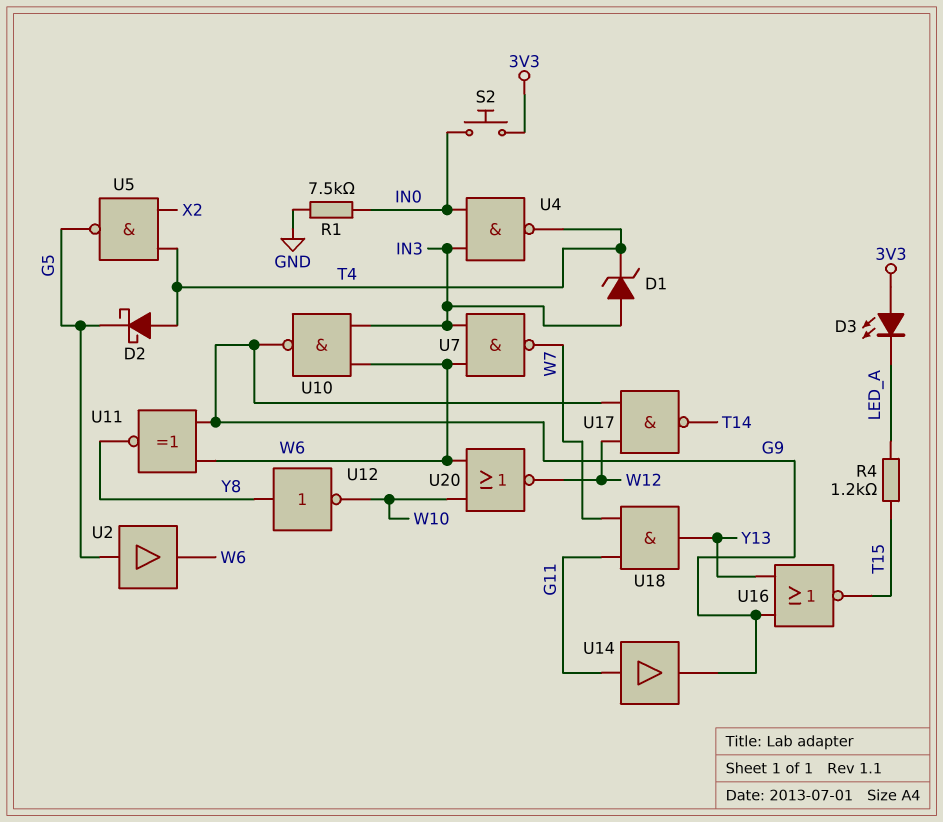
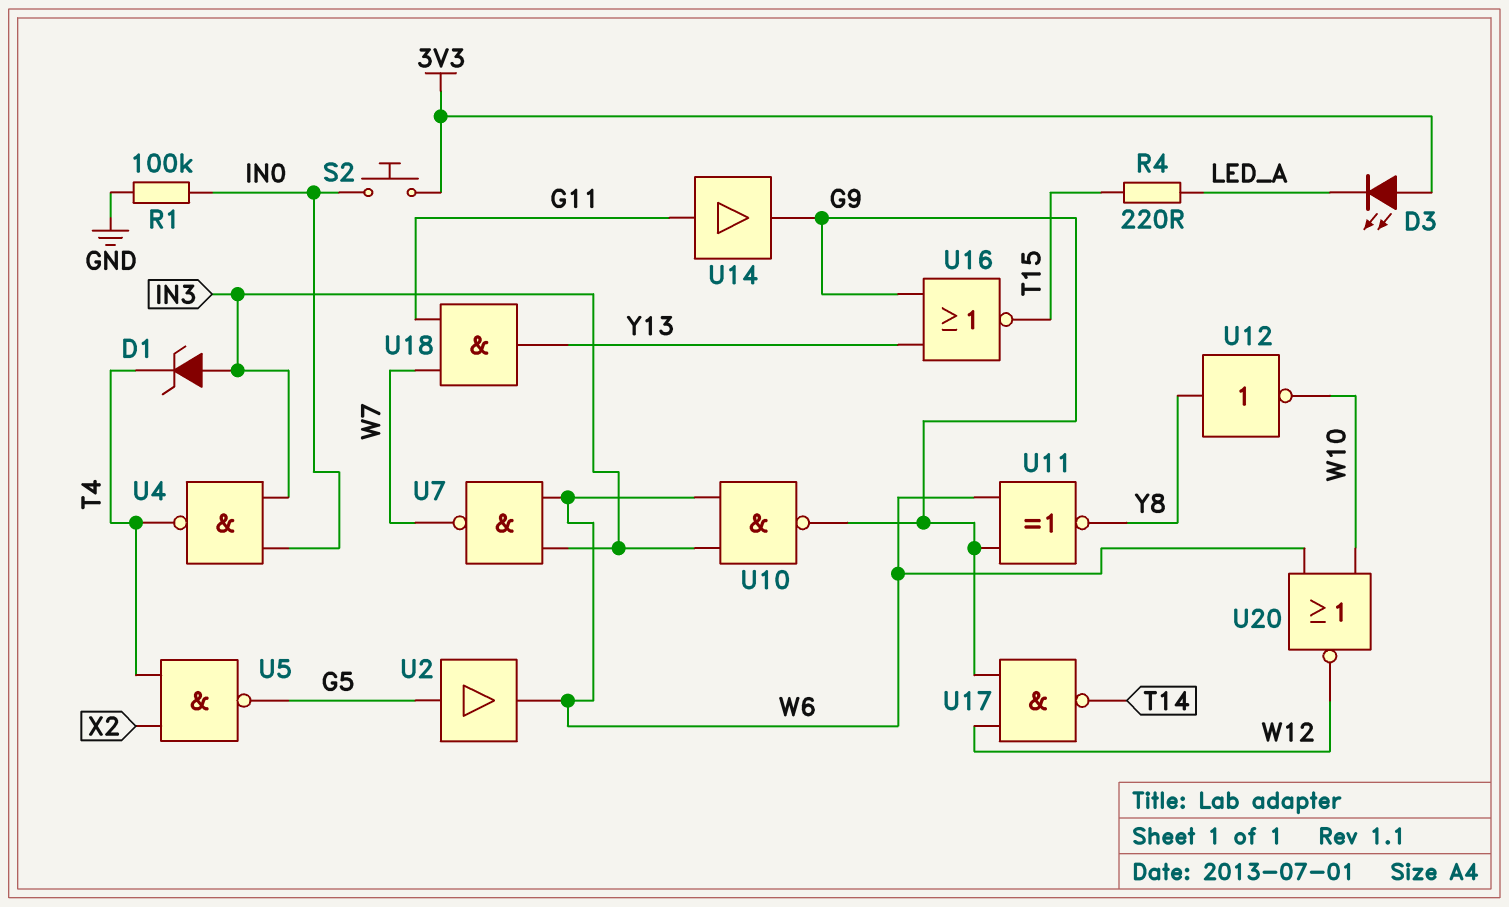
D2: schottky (A T4, K G5) -> none
R1: 7.5k (GND, IN0) -> 100k (GND, IN0)
R4: 1.2k (LED_A, T15) -> 220 (LED_A, T15)

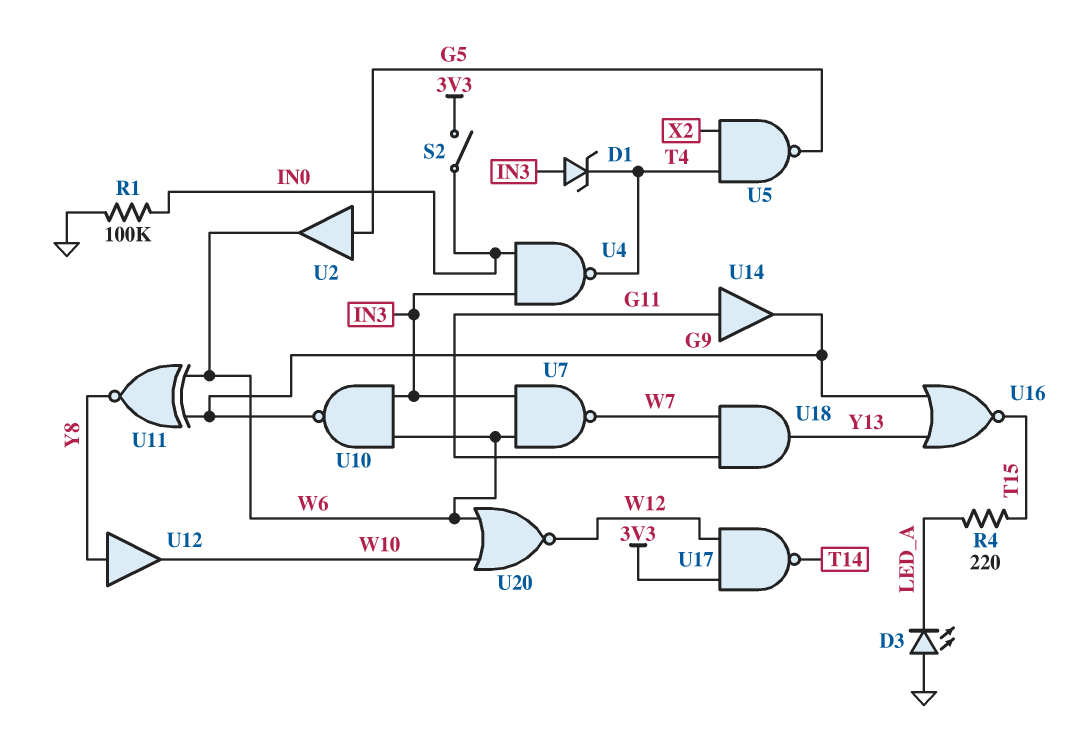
D3: LED (A 3V3, K LED_A) -> LED (A GND, K LED_A)
S2: button (3V3, IN0) -> switch (3V3, IN0)
U12: NOT (in Y8, out W10) -> buffer (in Y8, out W10)
U17: NAND (in G9, in W12, out T14) -> NAND (in 3V3, in W12, out T14)

